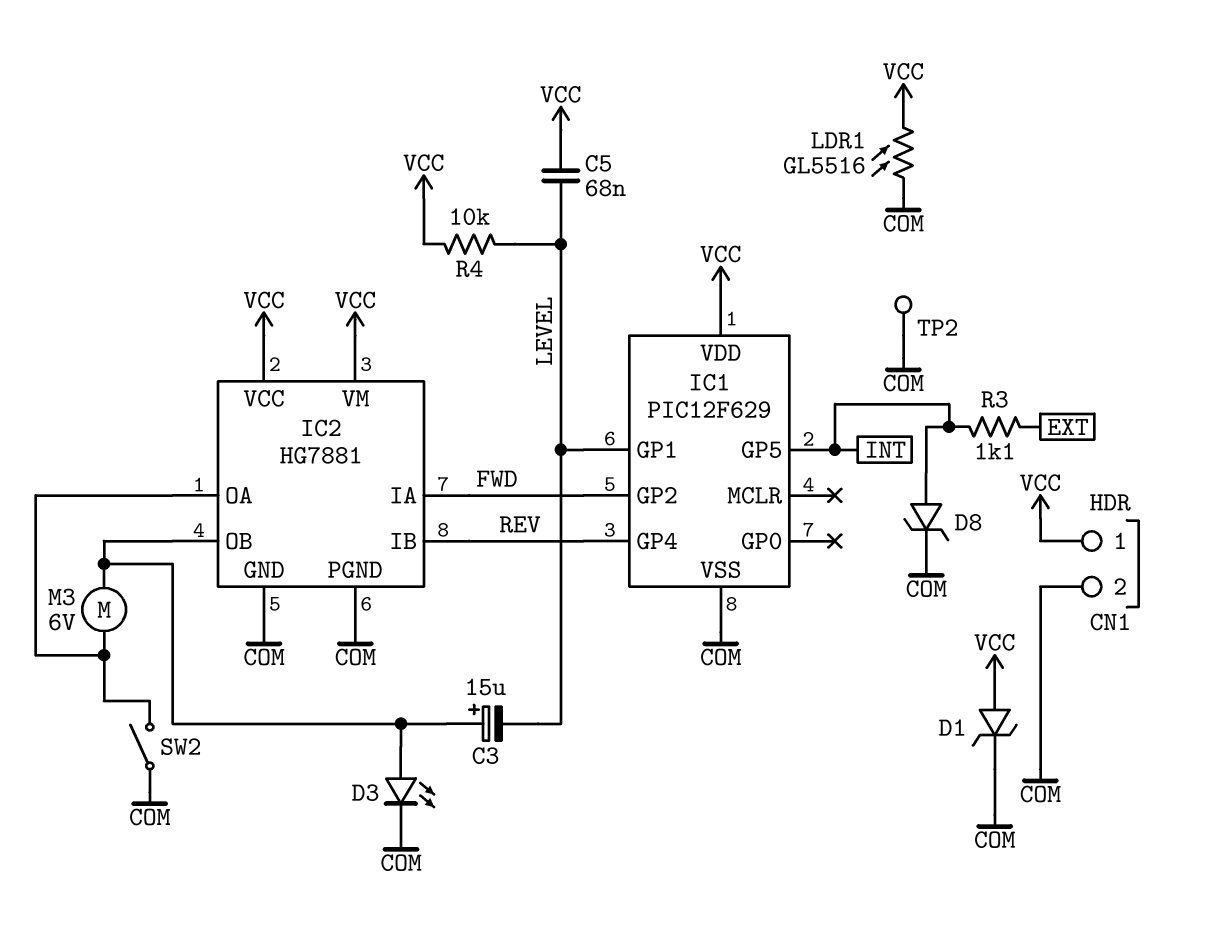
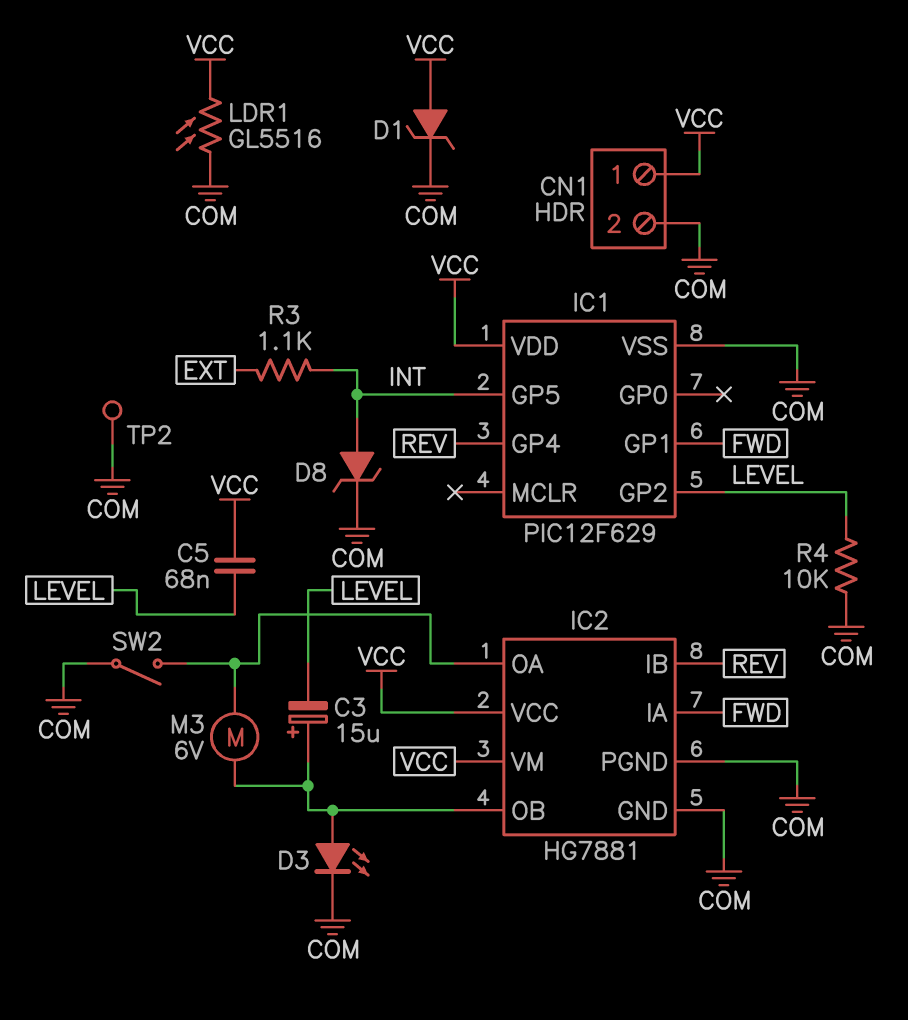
IC1 pin GP1: LEVEL -> FWD
IC1 pin GP2: FWD -> LEVEL
R4: 10k (LEVEL, VCC) -> 10k (COM, LEVEL)

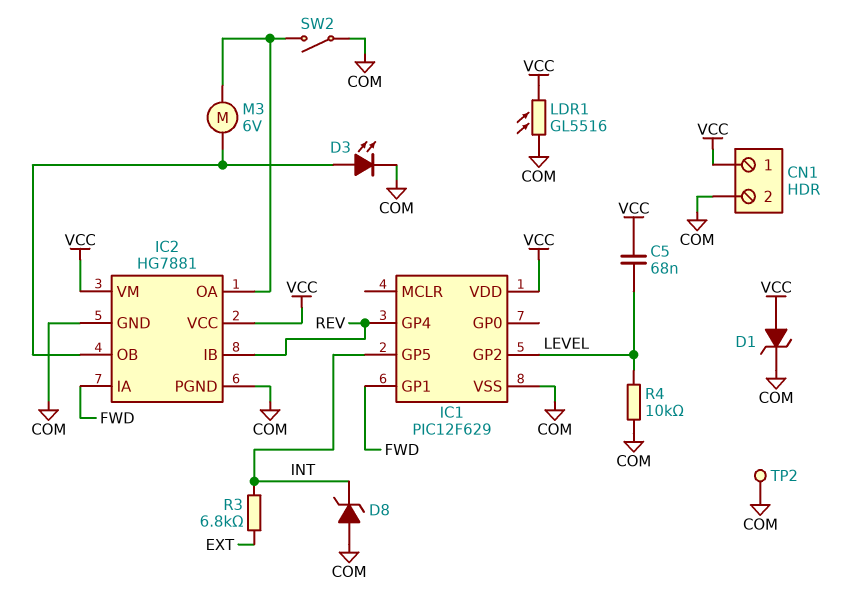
C3: 15uF (plus IC2/OB, minus LEVEL) -> none
D8: zener (A INT, K COM) -> zener (A COM, K INT)
R3: 1.1k (EXT, INT) -> 6.8k (EXT, INT)

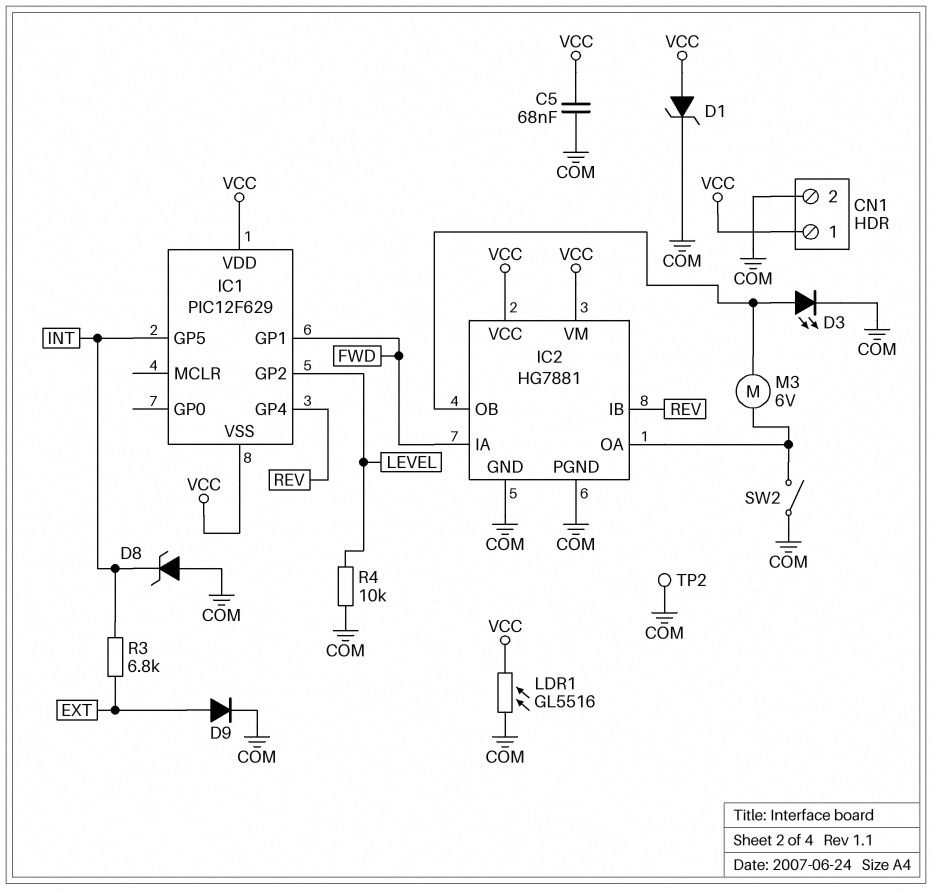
C5: 68nF (LEVEL, VCC) -> 68nF (COM, VCC)
D9: none -> diode (A EXT, K COM)
IC1 pin VSS: COM -> VCC

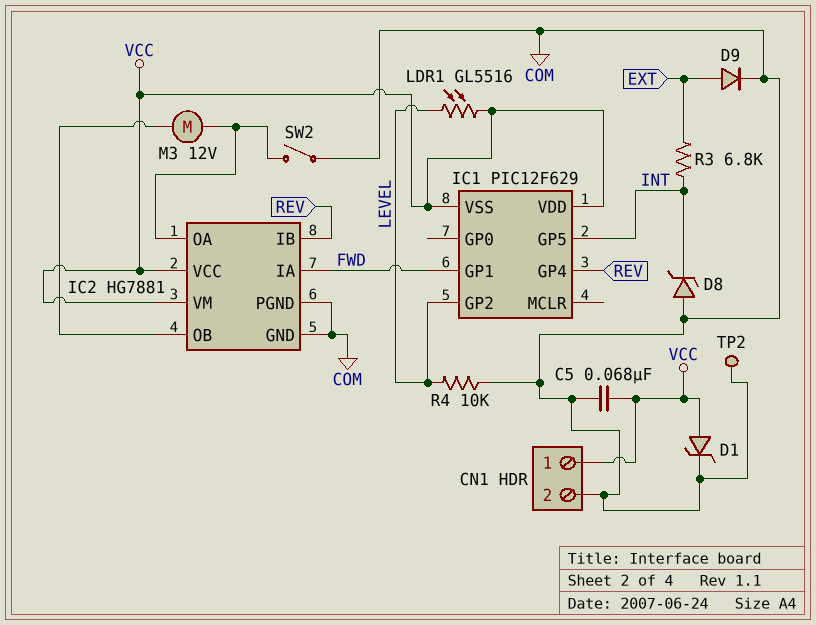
D3: LED (A IC2/OB, K COM) -> none
LDR1: GL5516 (COM, VCC) -> GL5516 (LEVEL, VCC)
M3: motor 6V (IC2/OA, IC2/OB) -> motor 12V (IC2/OA, IC2/OB)

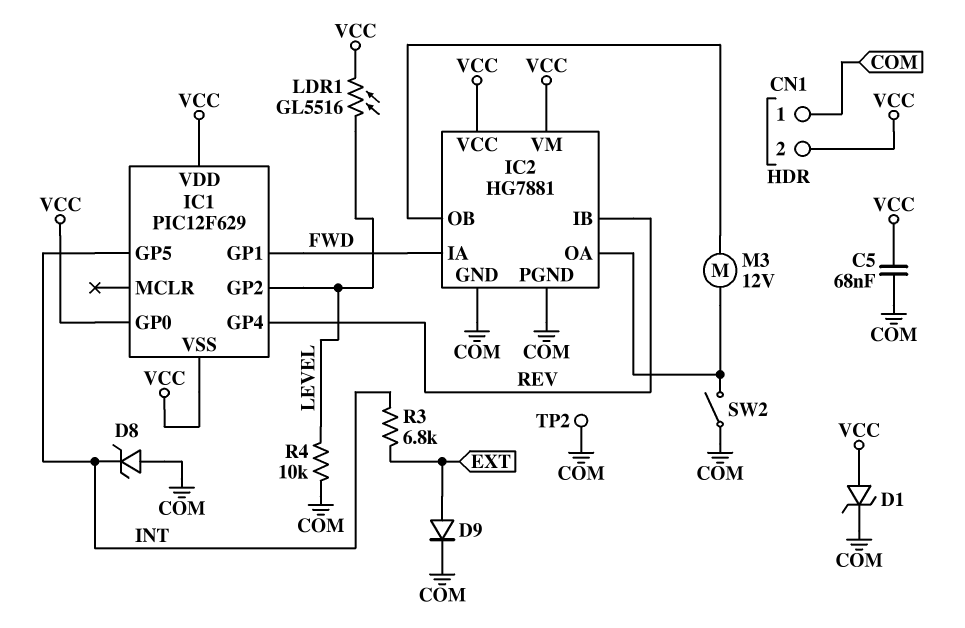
CN1 pin 1: VCC -> COM
CN1 pin 2: COM -> VCC
IC1 pin GP0: none -> VCC

